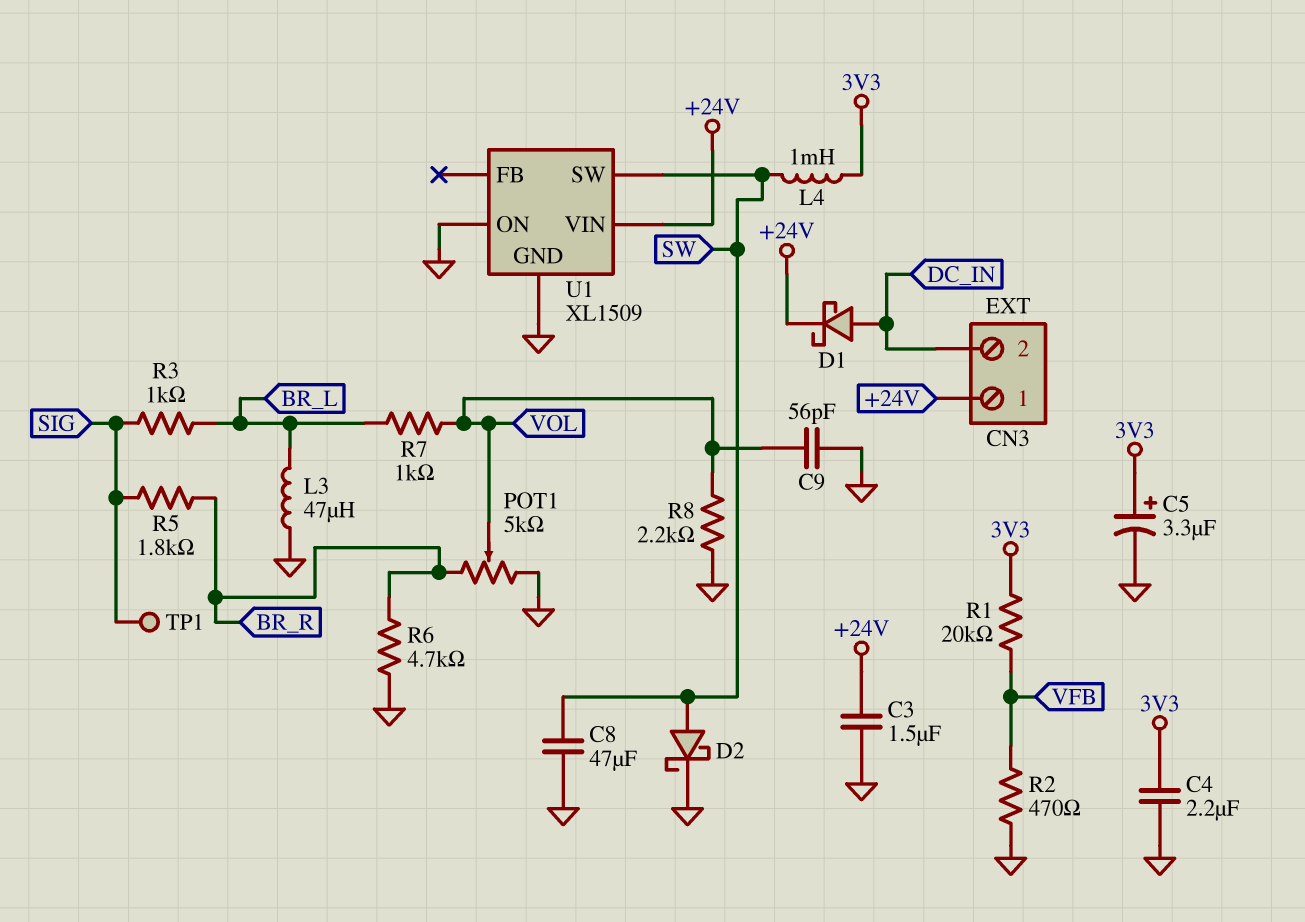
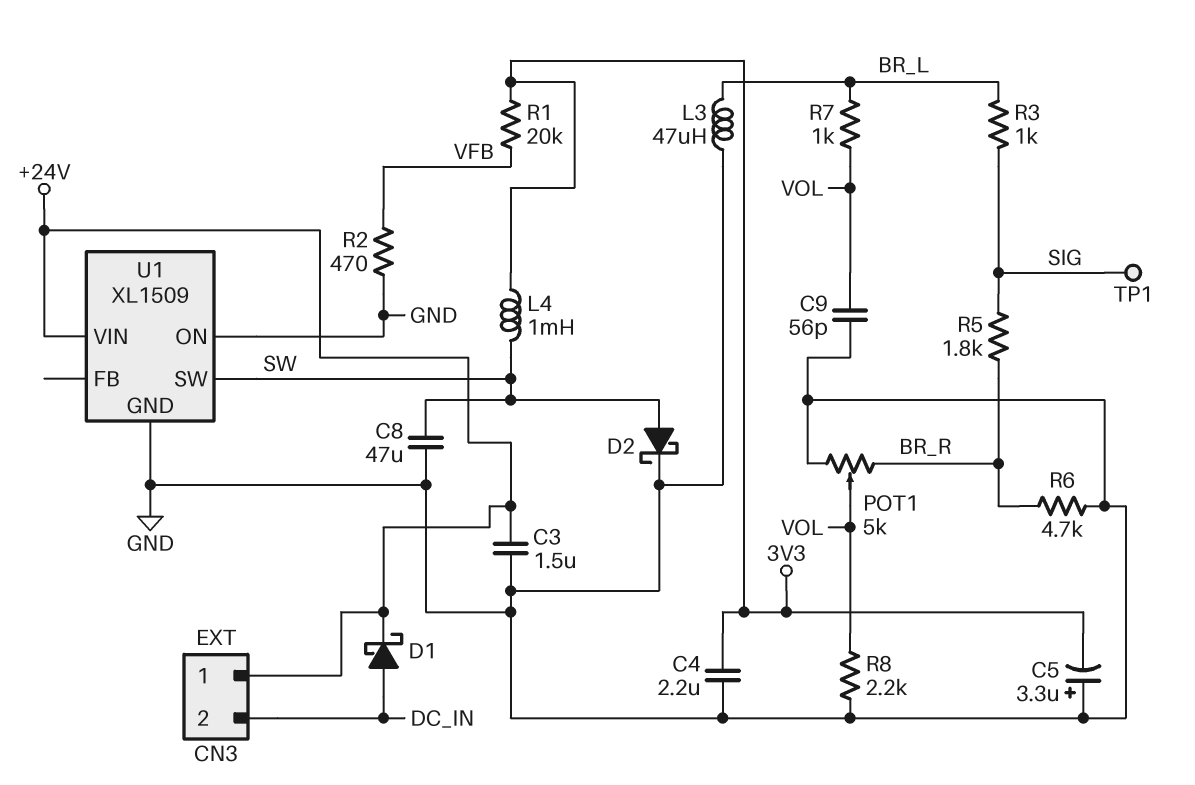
C5: 3.3uF (plus 3V3, minus GND) -> 3.3uF (plus GND, minus 3V3)

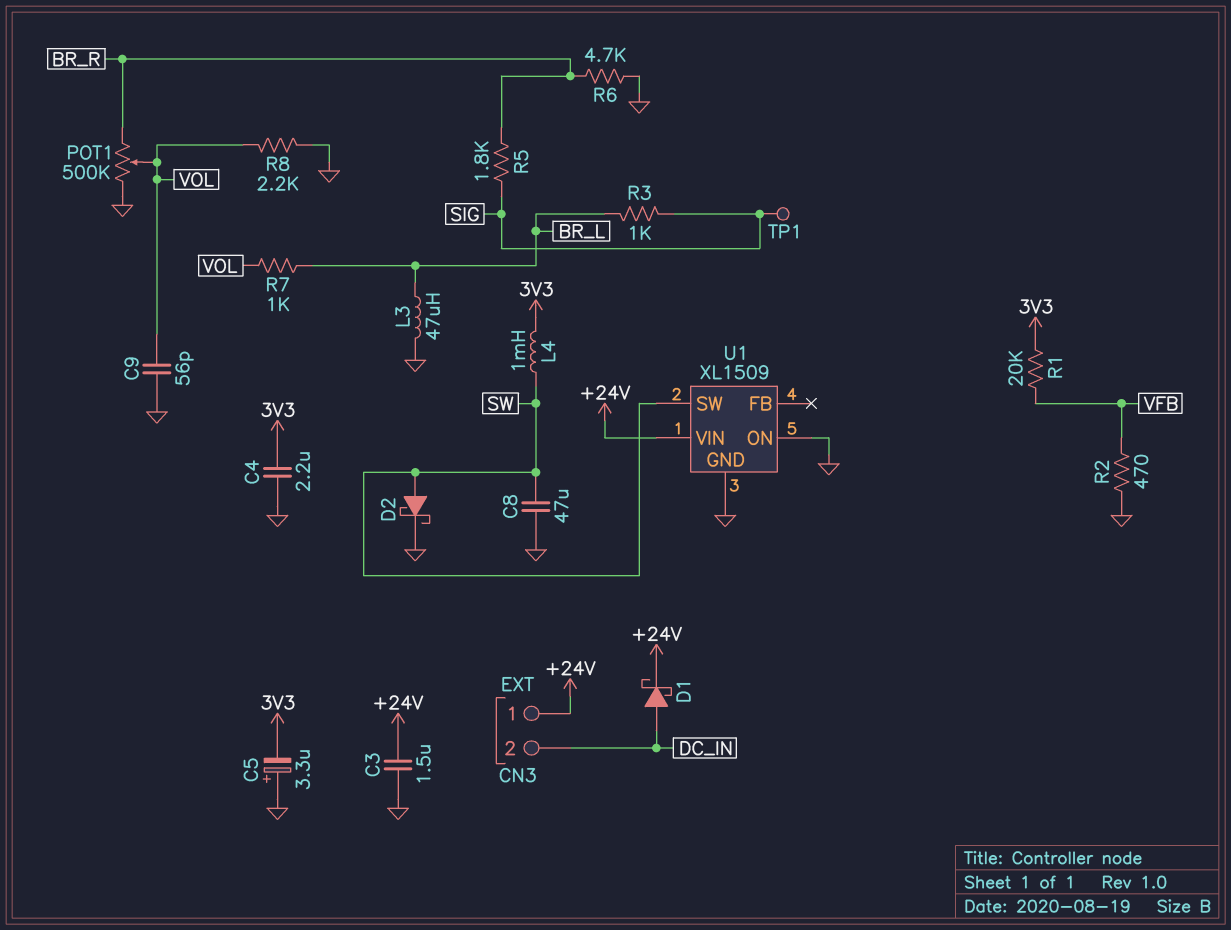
POT1: 5k (BR_R, GND, wiper VOL) -> 500k (BR_R, GND, wiper VOL)

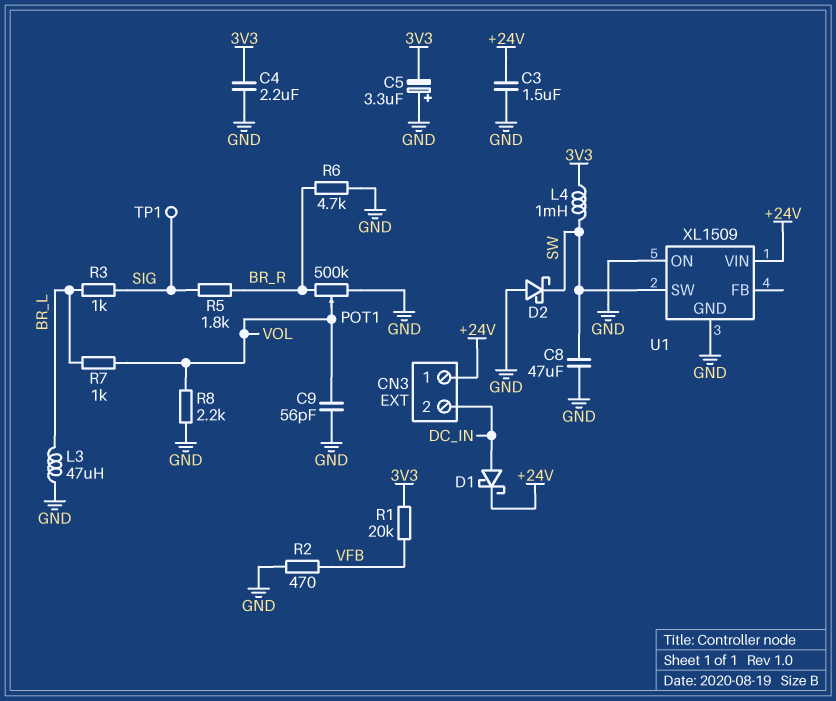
D2: schottky (A SW, K GND) -> schottky (A GND, K SW)

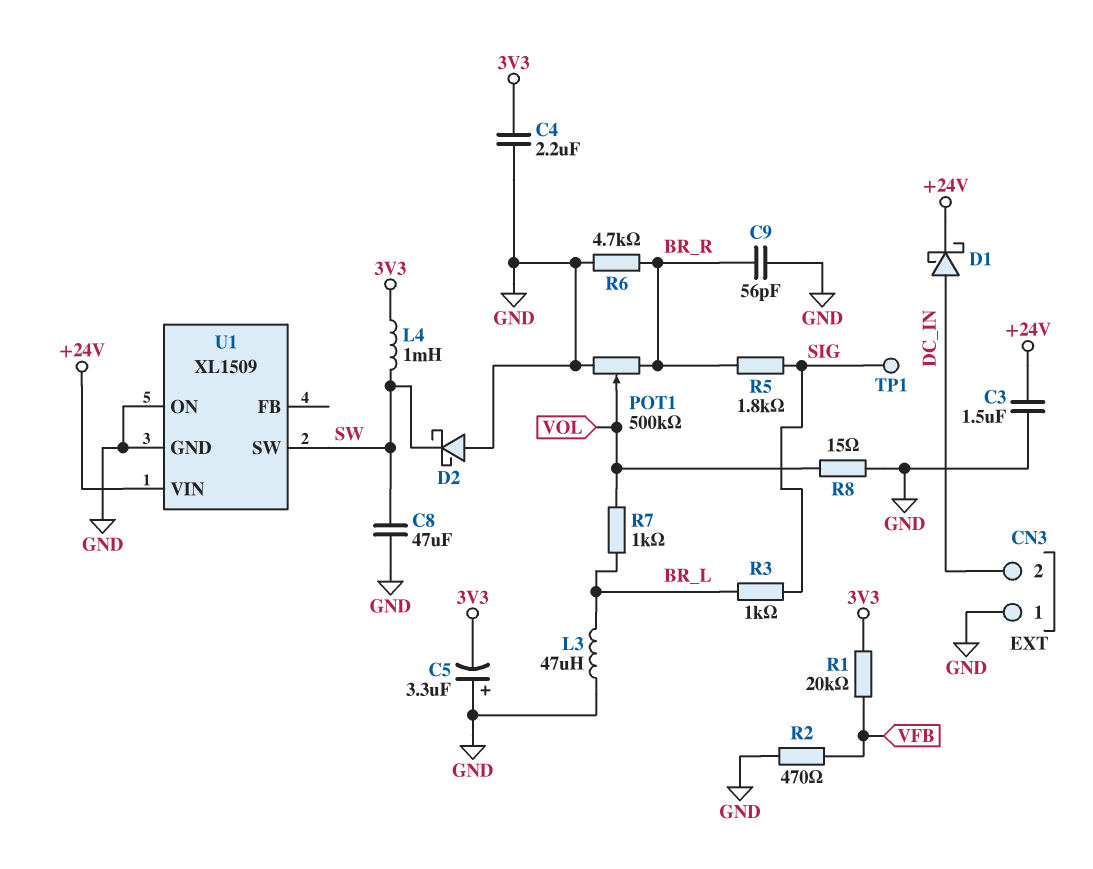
C9: 56pF (GND, VOL) -> 56pF (BR_R, GND)
CN3 pin 1: +24V -> GND
R8: 2.2k (GND, VOL) -> 15 (GND, VOL)

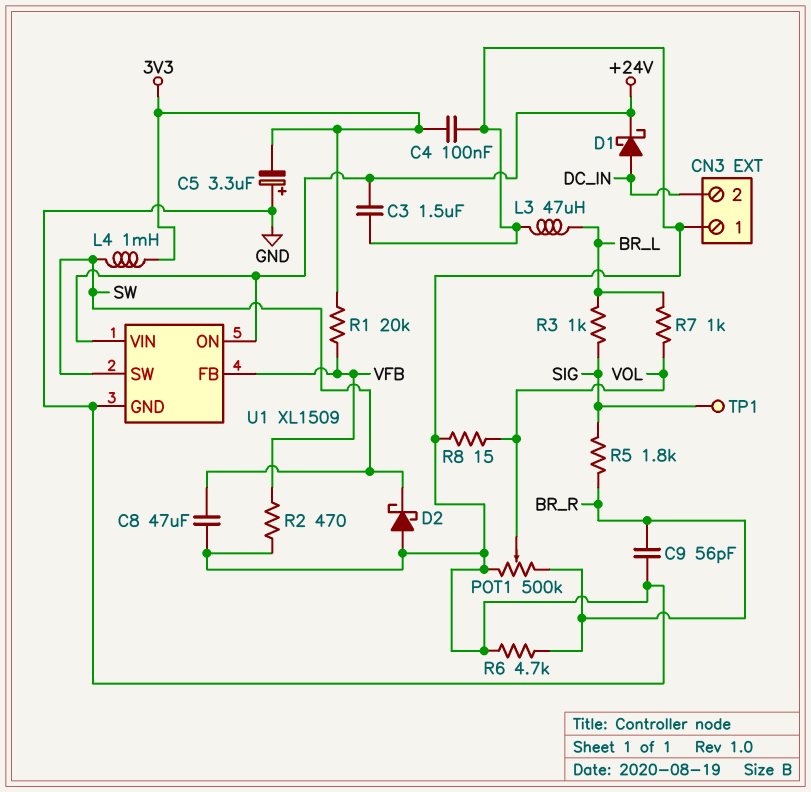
C4: 2.2uF (3V3, GND) -> 100nF (3V3, GND)
U1 pin FB: none -> VFB
U1 pin ON: GND -> +24V

